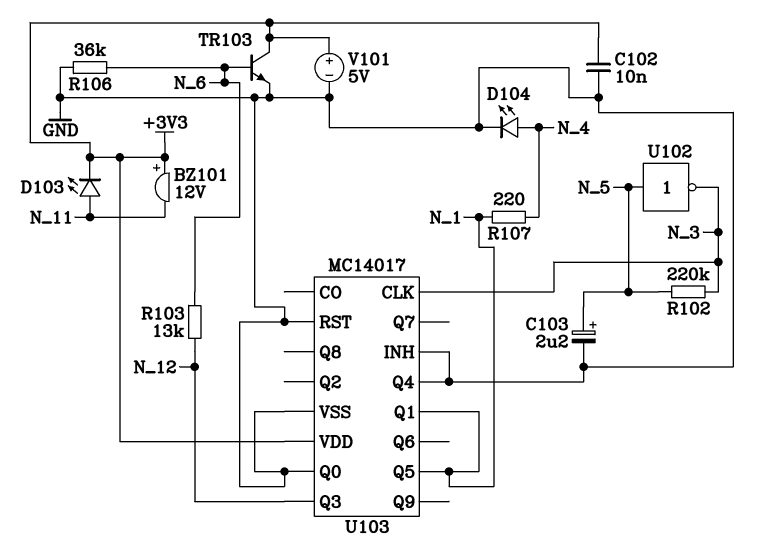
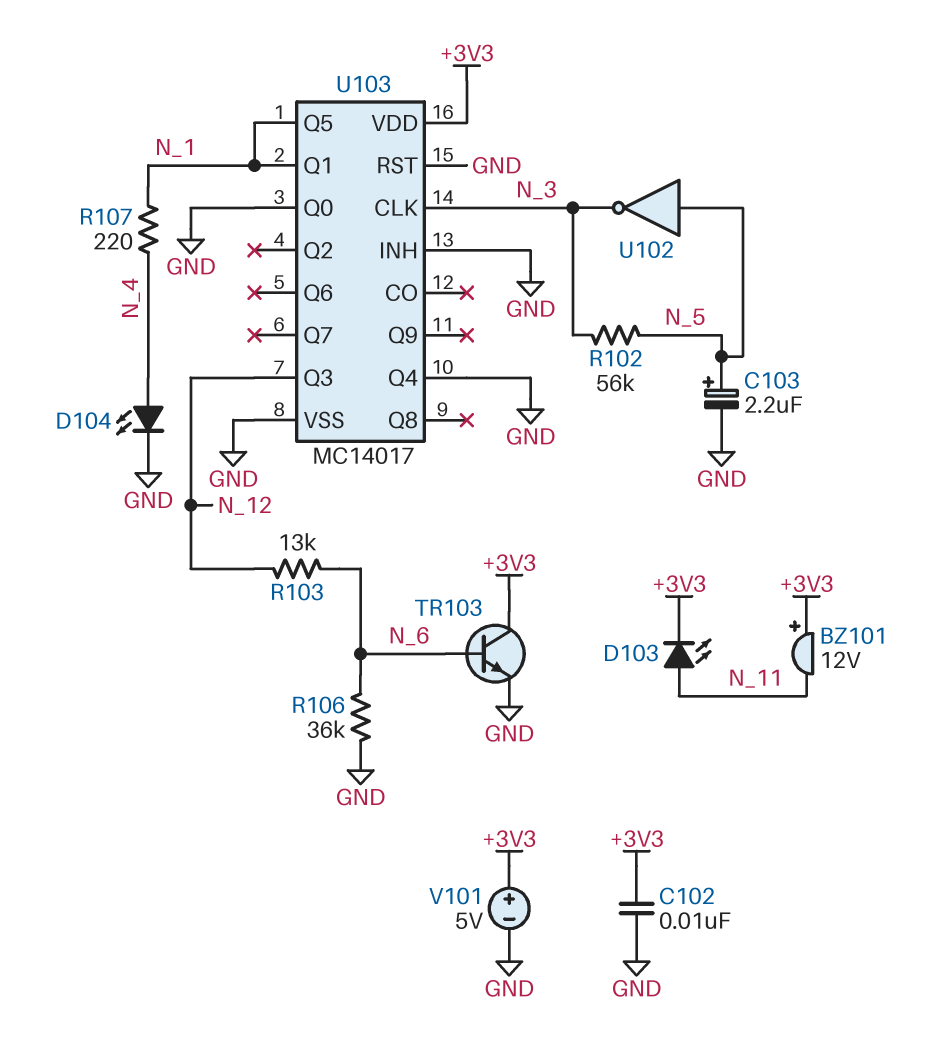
R102: 220k (N_3, N_5) -> 56k (N_3, N_5)

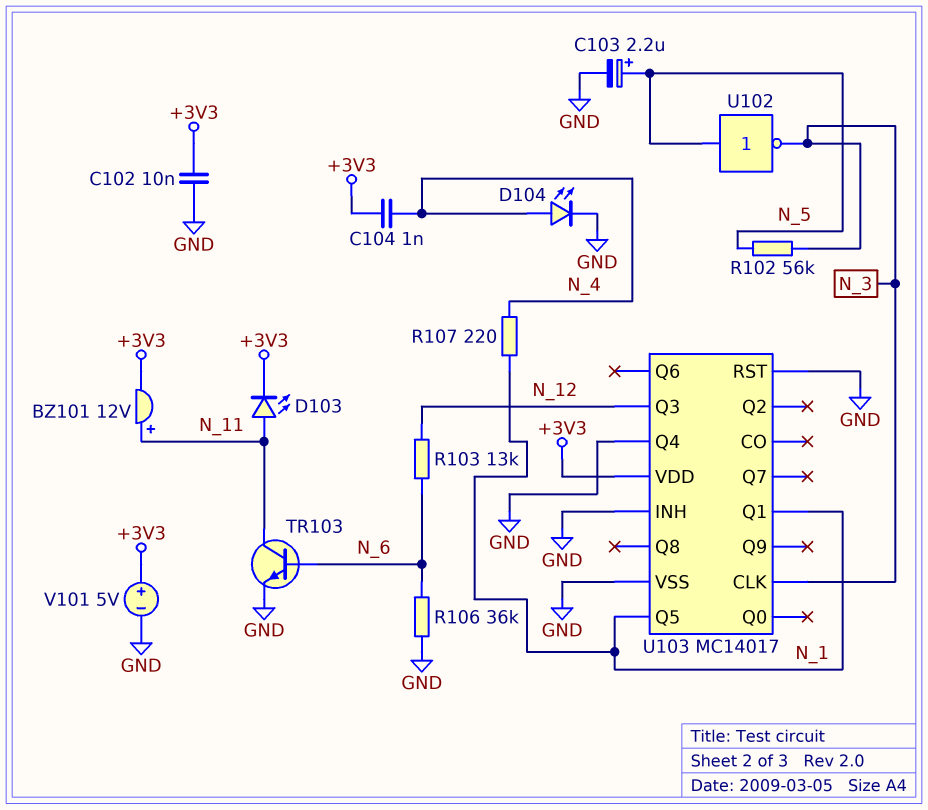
BZ101: buzzer 12V (plus +3V3, minus N_11) -> buzzer 12V (plus N_11, minus +3V3)
C104: none -> 1nF (+3V3, N_4)
TR103: NPN (B N_6, C +3V3, E GND) -> NPN (B N_6, C N_11, E GND)
U103 pin Q0: GND -> none

